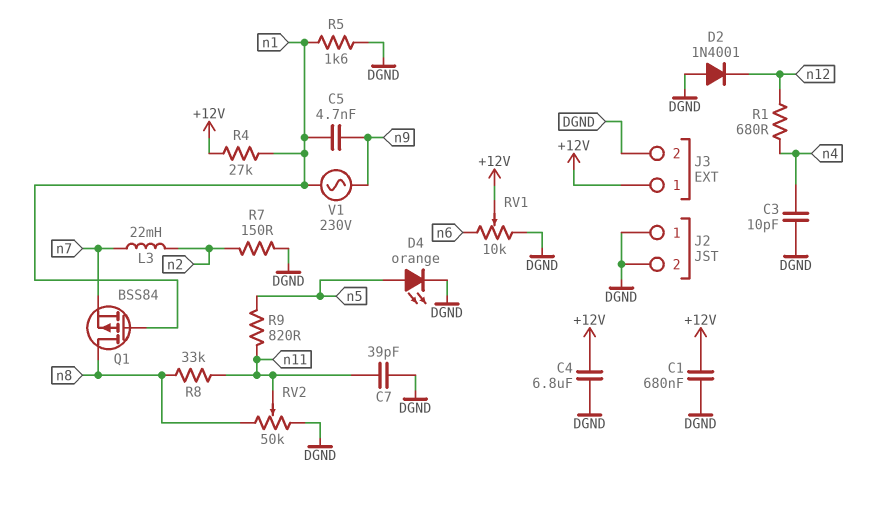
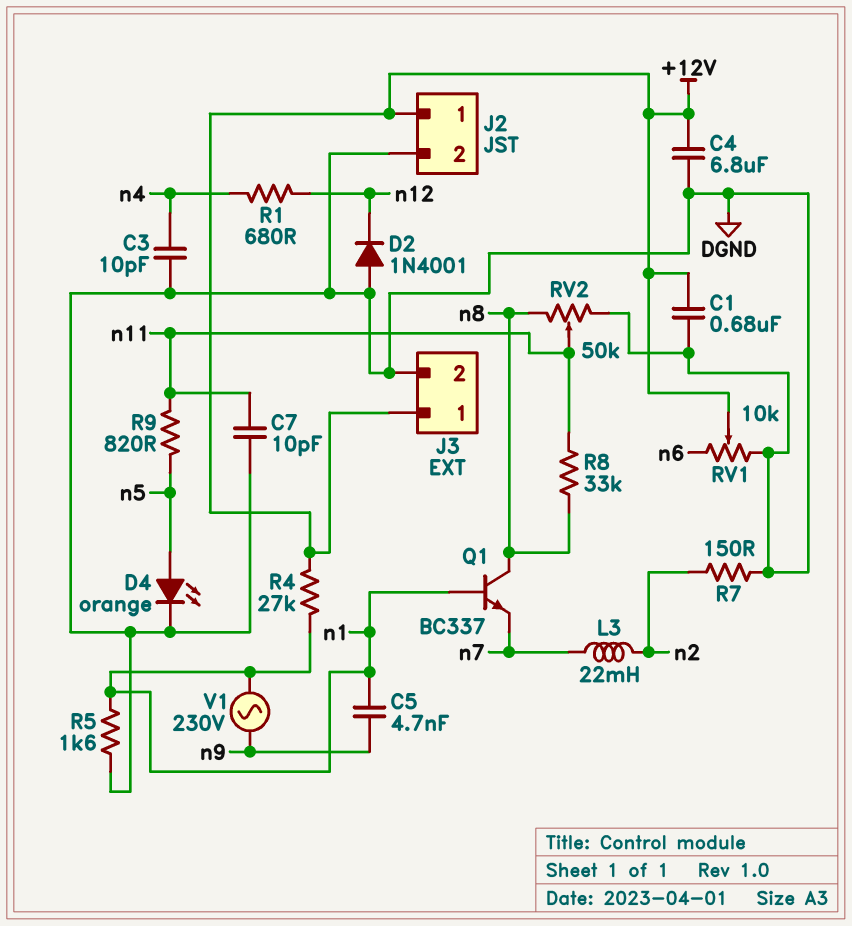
C7: 39pF (DGND, n11) -> 10pF (DGND, n11)
J2 pin 1: DGND -> +12V
Q1: PMOS BSS84 (G n1, D n8, S n7) -> NPN BC337 (B n1, C n8, E n7)

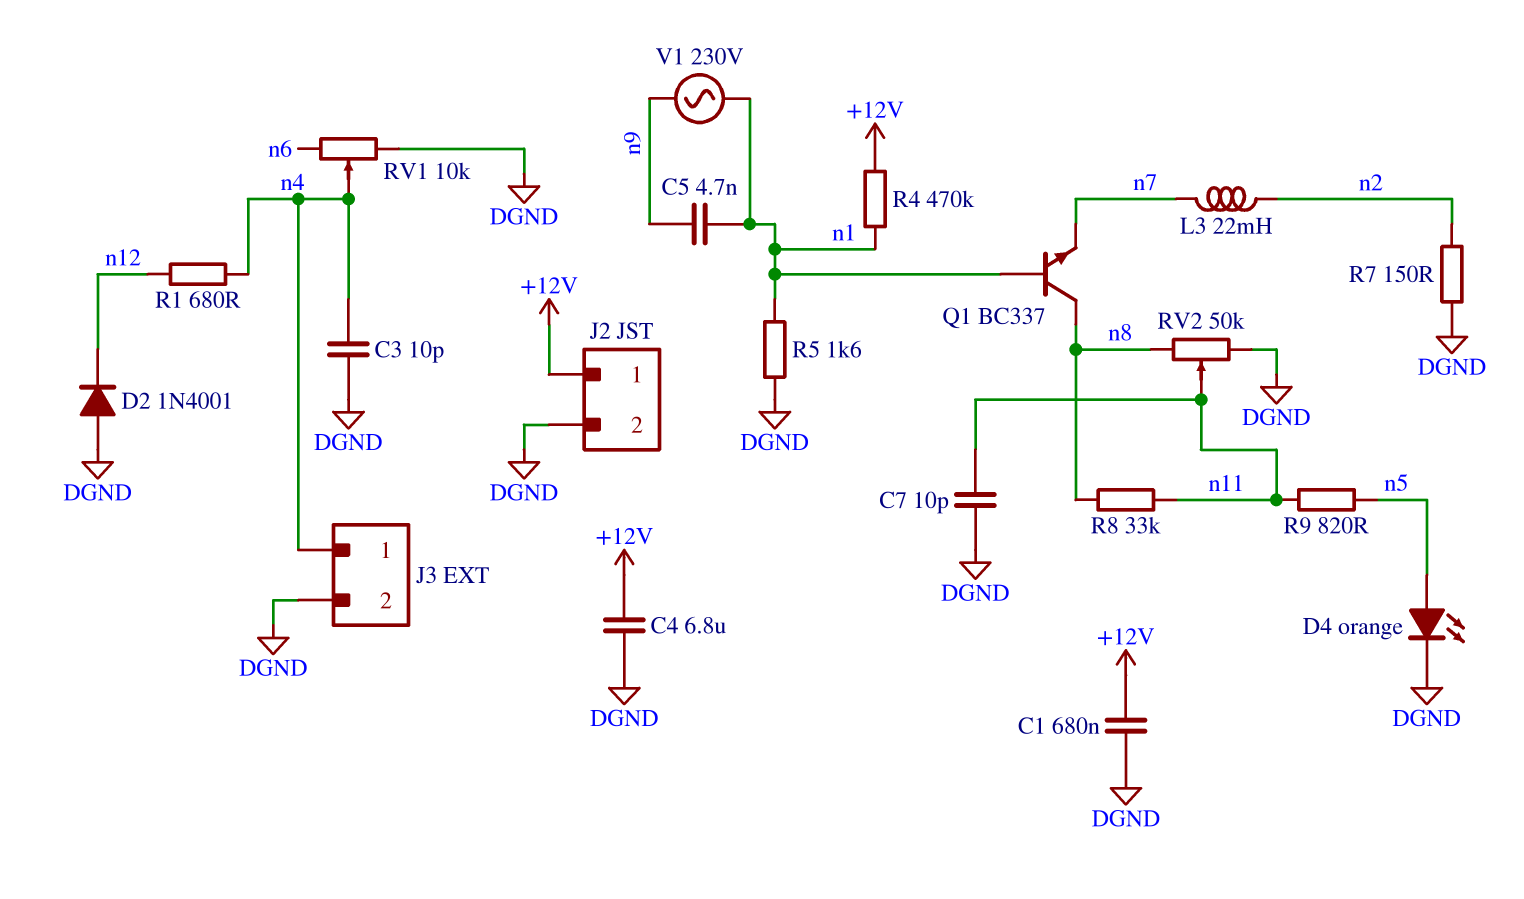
J3 pin 1: +12V -> n4
R4: 27k (+12V, n1) -> 470k (+12V, n1)
RV1: 10k (DGND, n6, wiper +12V) -> 10k (DGND, n6, wiper n4)

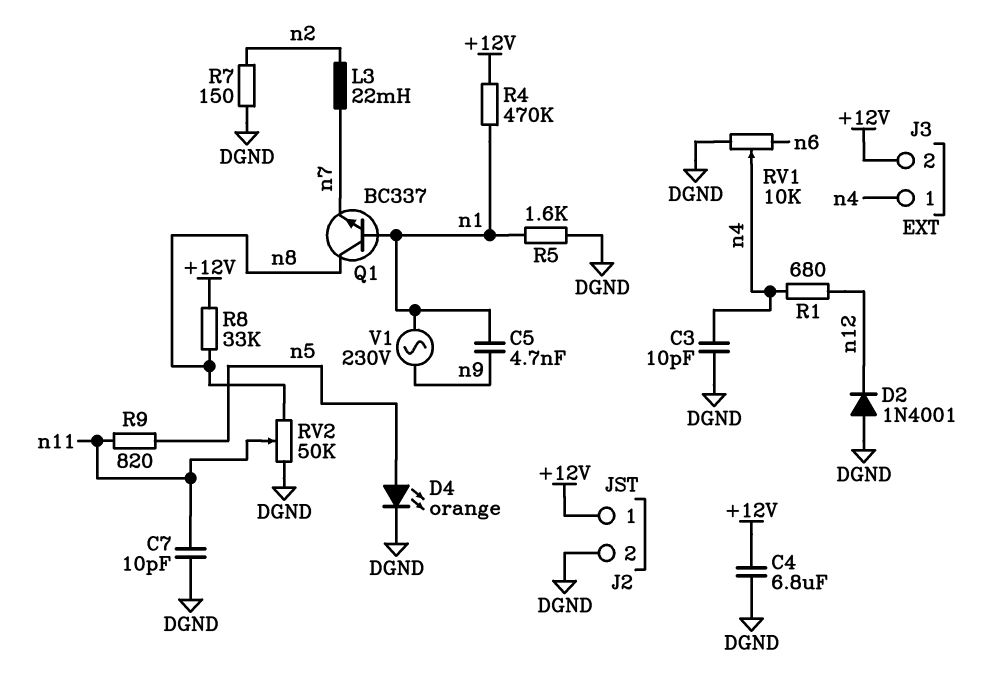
C1: 680nF (+12V, DGND) -> none
J3 pin 2: DGND -> +12V
R8: 33k (n8, n11) -> 33k (+12V, n8)

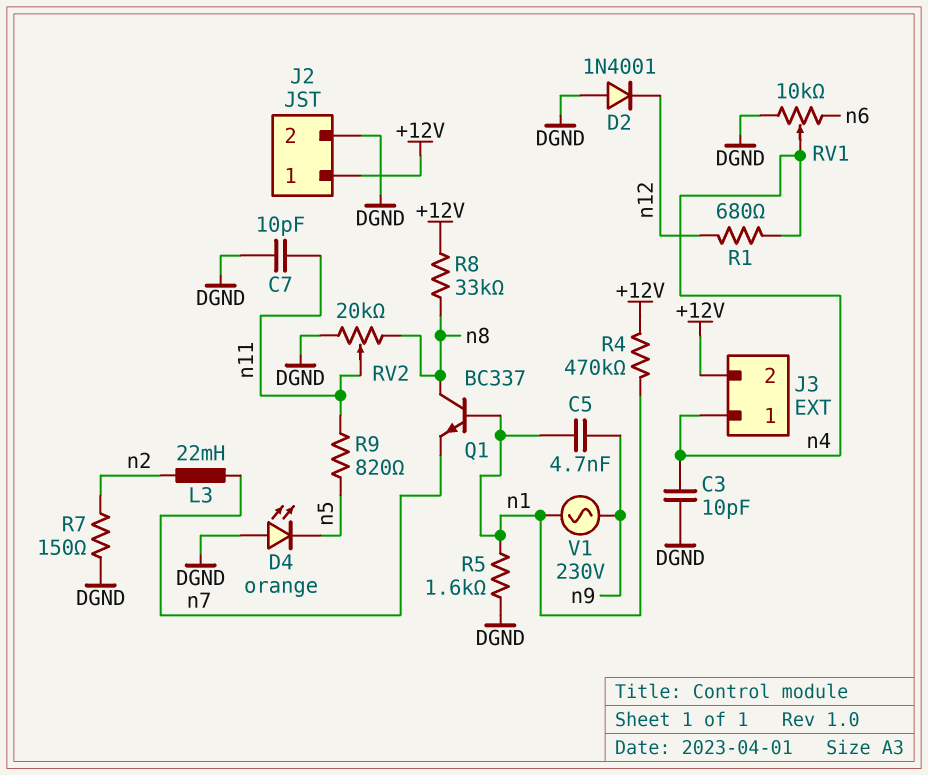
C4: 6.8uF (+12V, DGND) -> none
D4: LED orange (A n5, K DGND) -> LED orange (A DGND, K n5)
RV2: 50k (DGND, n8, wiper n11) -> 20k (DGND, n8, wiper n11)

